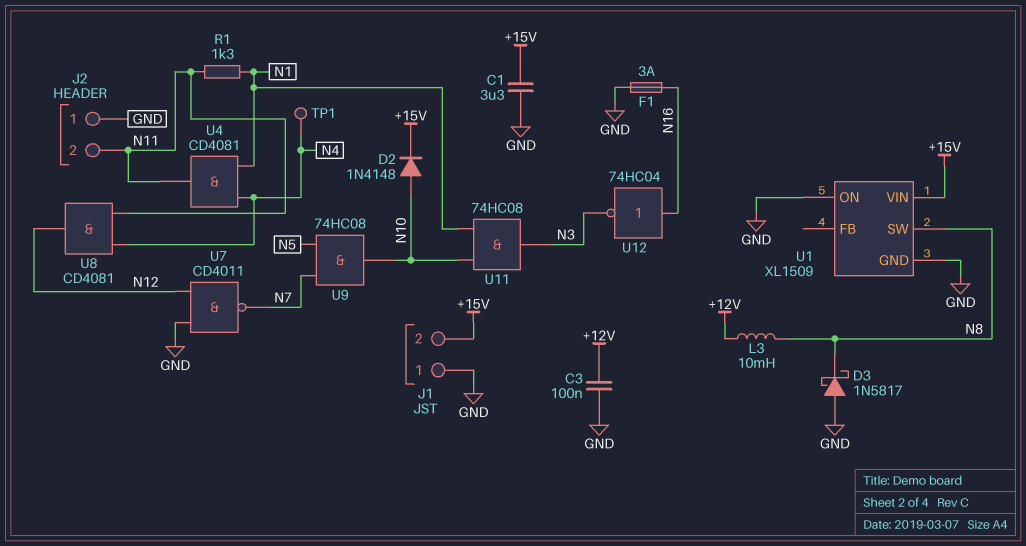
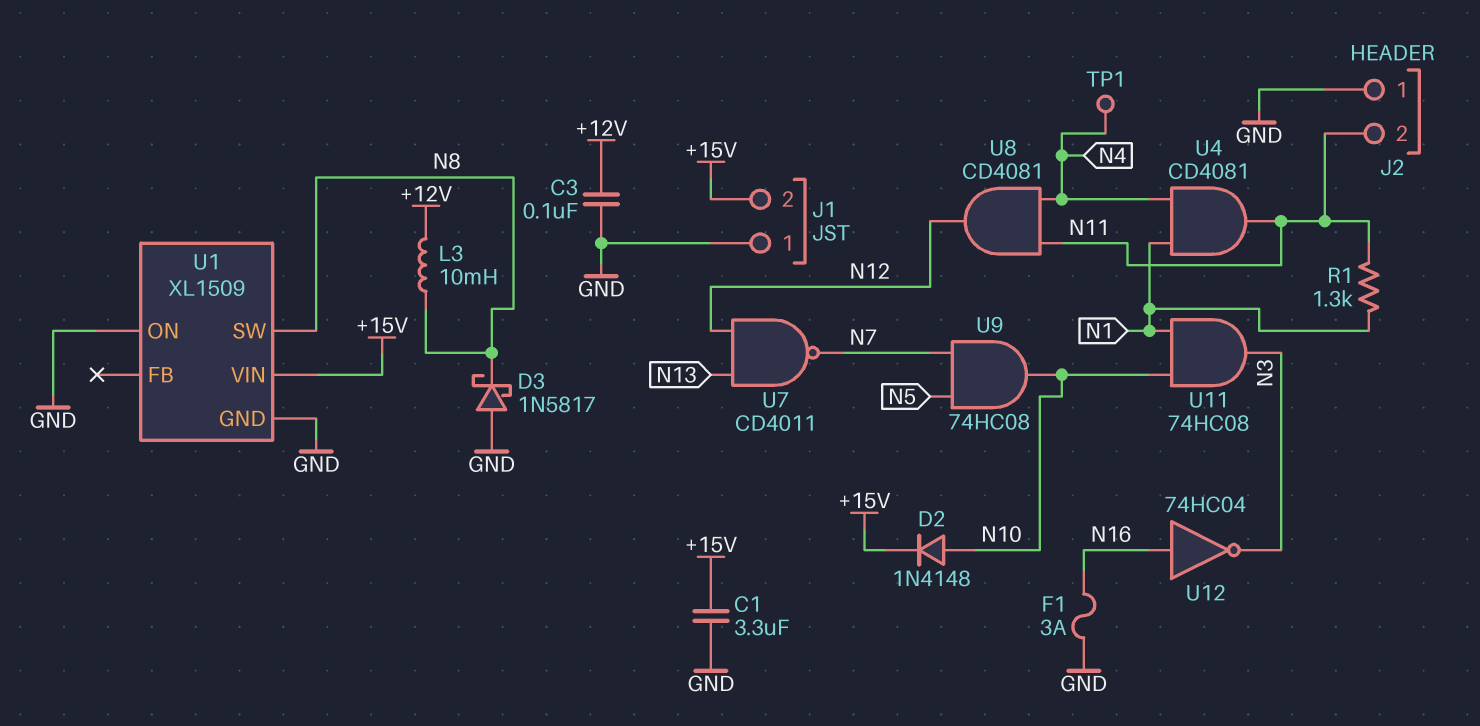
U7: NAND CD4011 (in GND, in N12, out N7) -> NAND CD4011 (in N12, in N13, out N7)

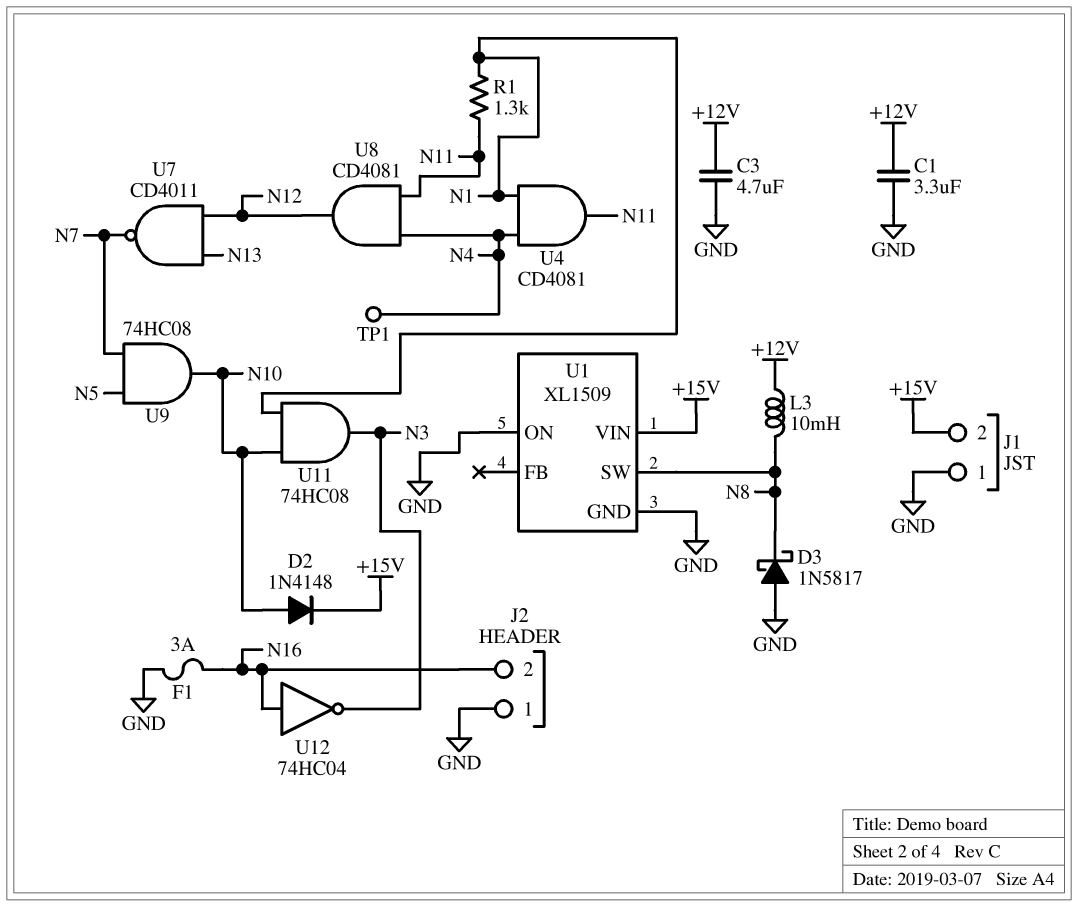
C1: 3.3uF (+15V, GND) -> 3.3uF (+12V, GND)
C3: 100nF (+12V, GND) -> 4.7uF (+12V, GND)
J2 pin 2: N11 -> N16

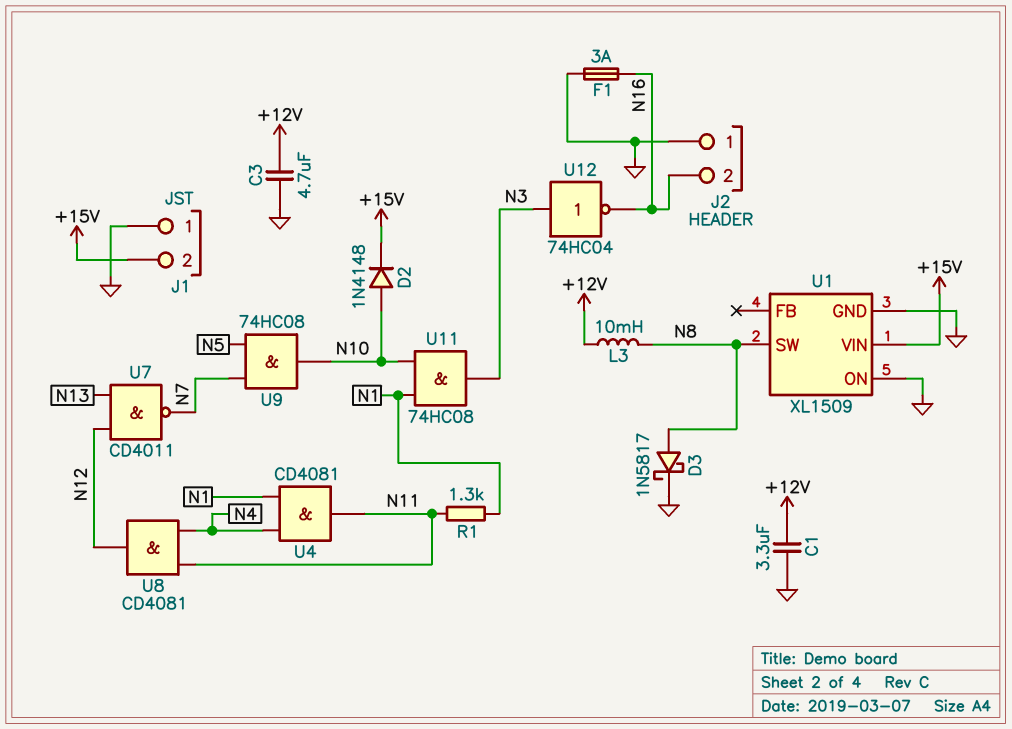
D3: schottky 1N5817 (A GND, K N8) -> schottky 1N5817 (A N8, K GND)
TP1: test point (N4) -> none
U12: NOT 74HC04 (in N16, out N3) -> NOT 74HC04 (in N3, out N16)

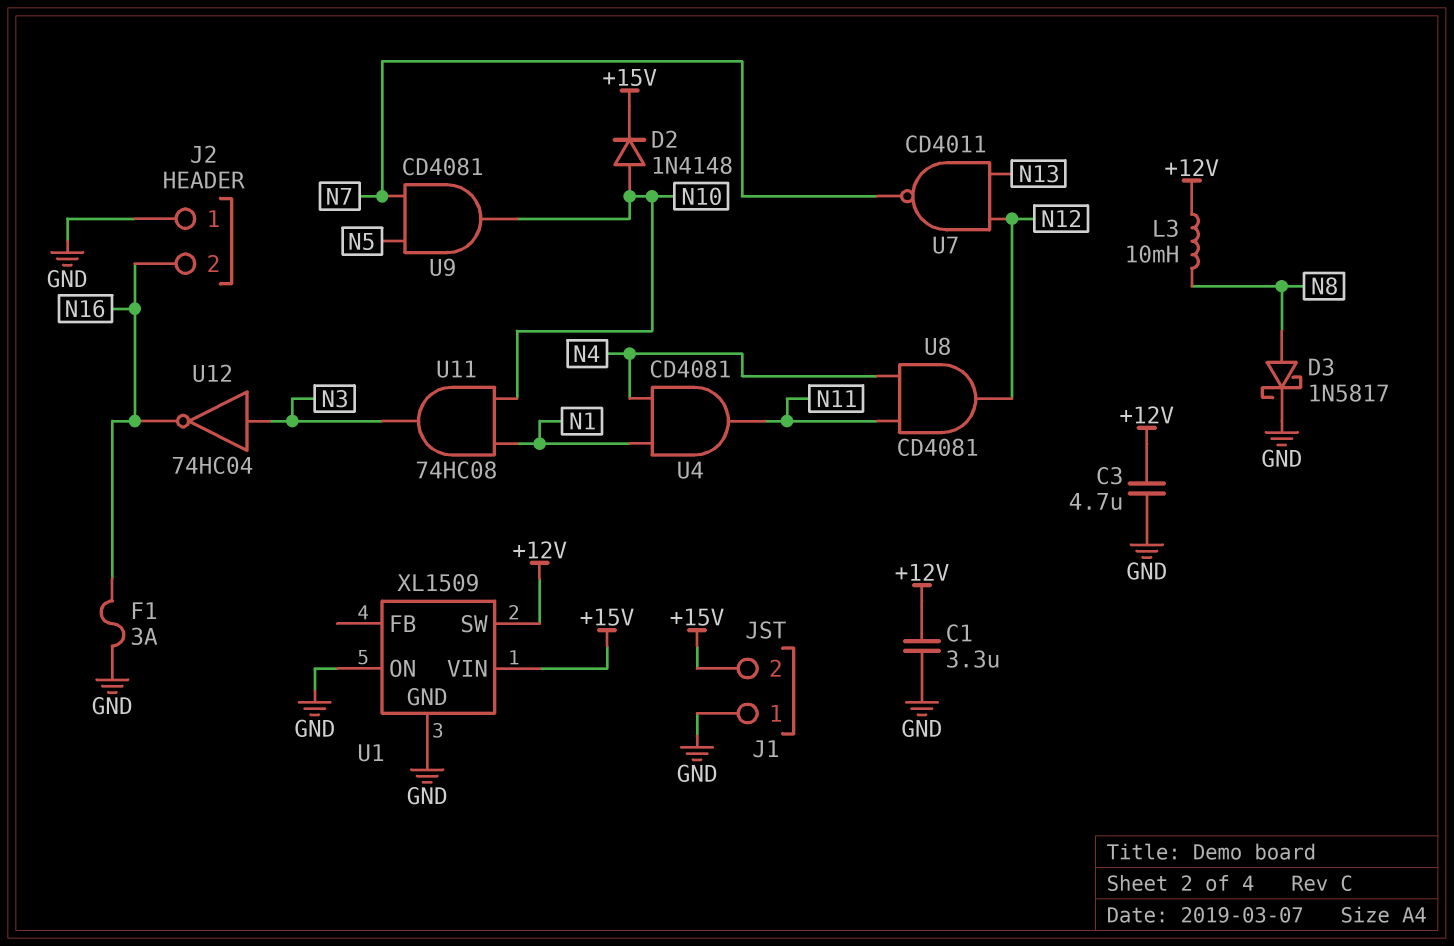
R1: 1.3k (N1, N11) -> none
U1 pin SW: N8 -> +12V
U9: AND 74HC08 (in N5, in N7, out N10) -> AND CD4081 (in N5, in N7, out N10)

